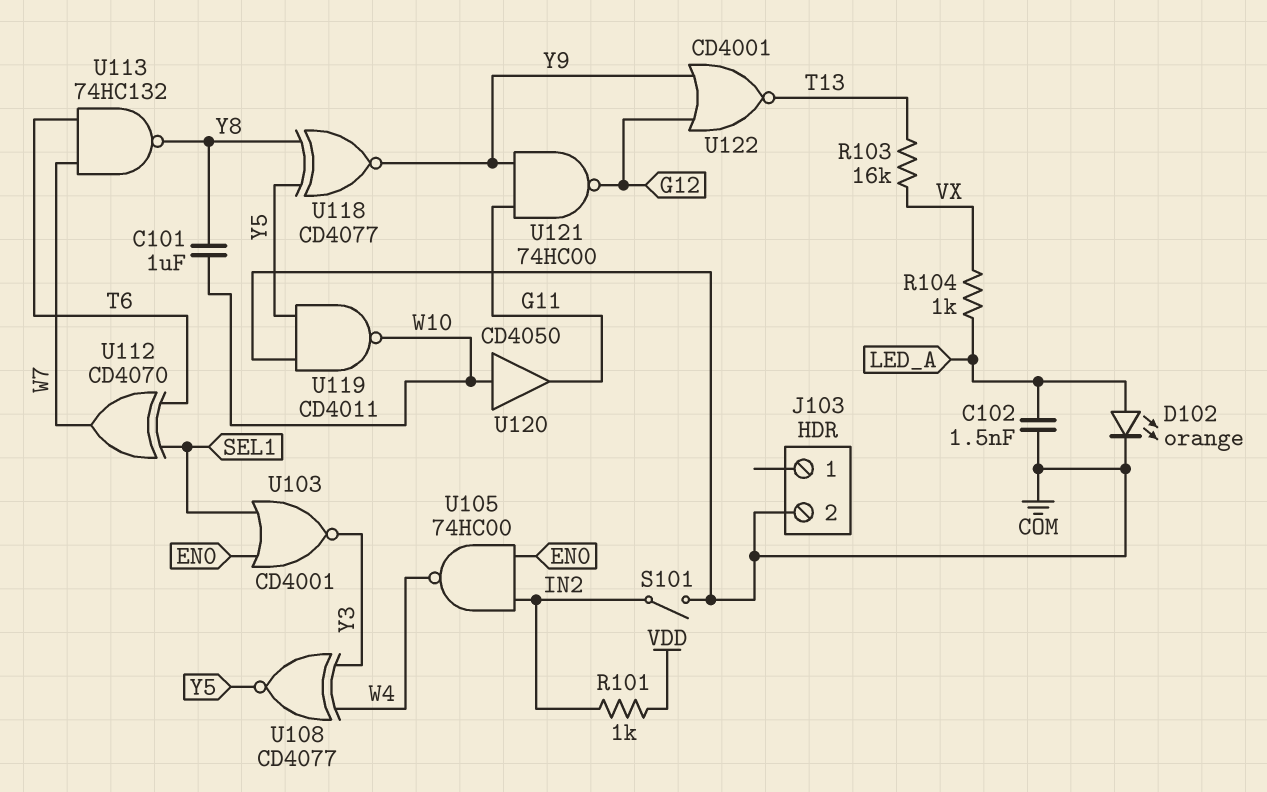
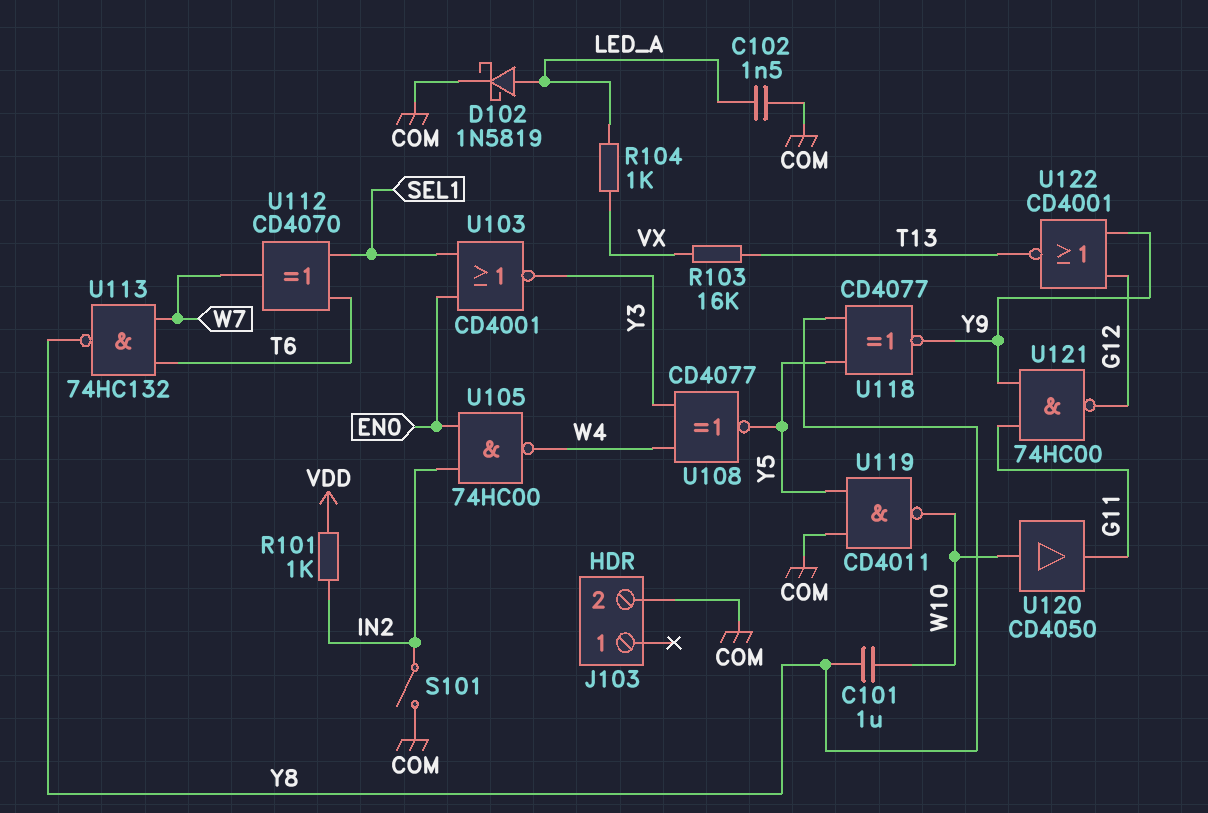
D102: LED orange (A LED_A, K COM) -> schottky 1N5819 (A LED_A, K COM)

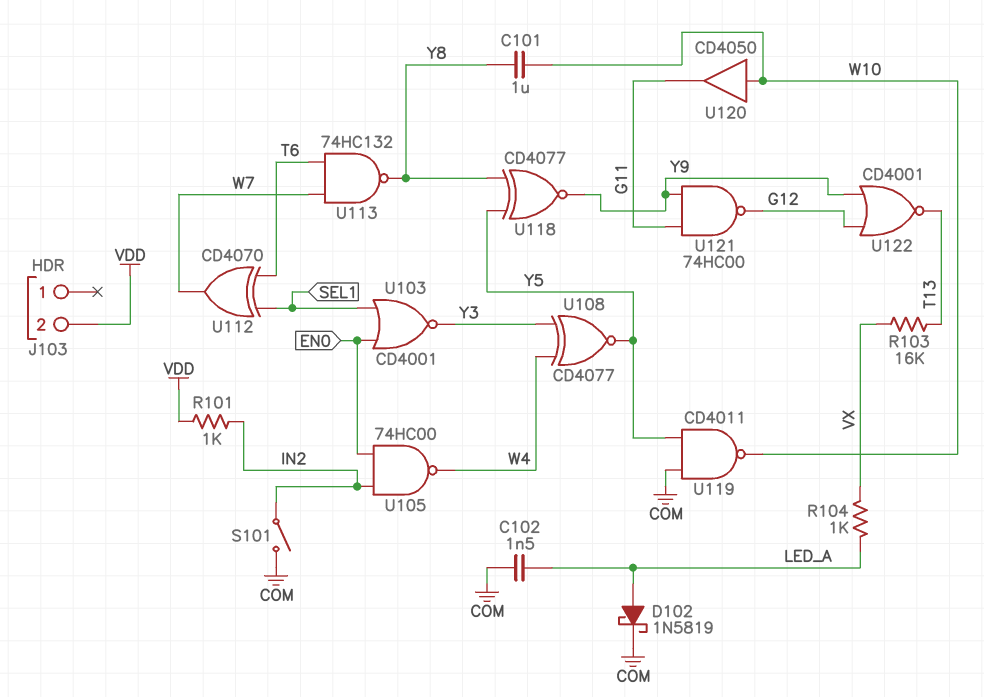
J103 pin 2: COM -> VDD

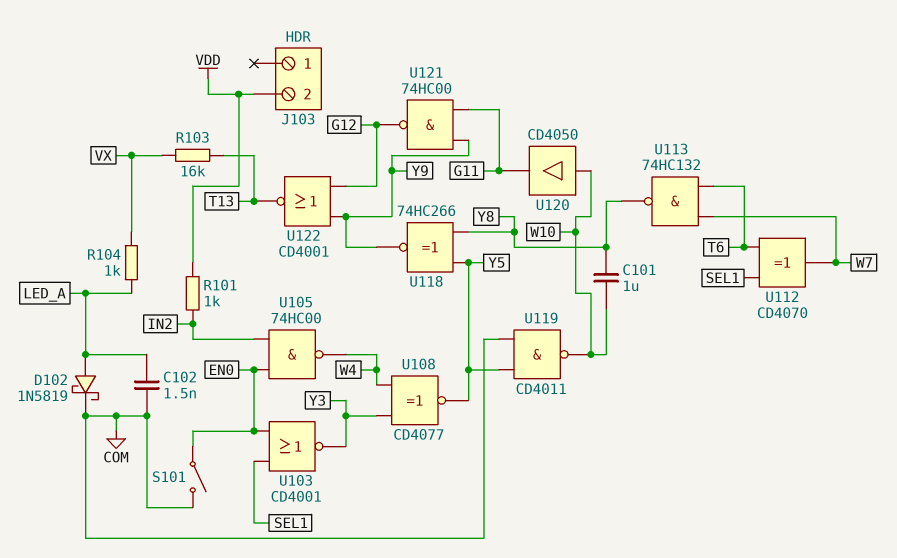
S101: switch (COM, IN2) -> switch (COM, EN0)
U118: XNOR CD4077 (in Y5, in Y8, out Y9) -> XNOR 74HC266 (in Y5, in Y8, out Y9)

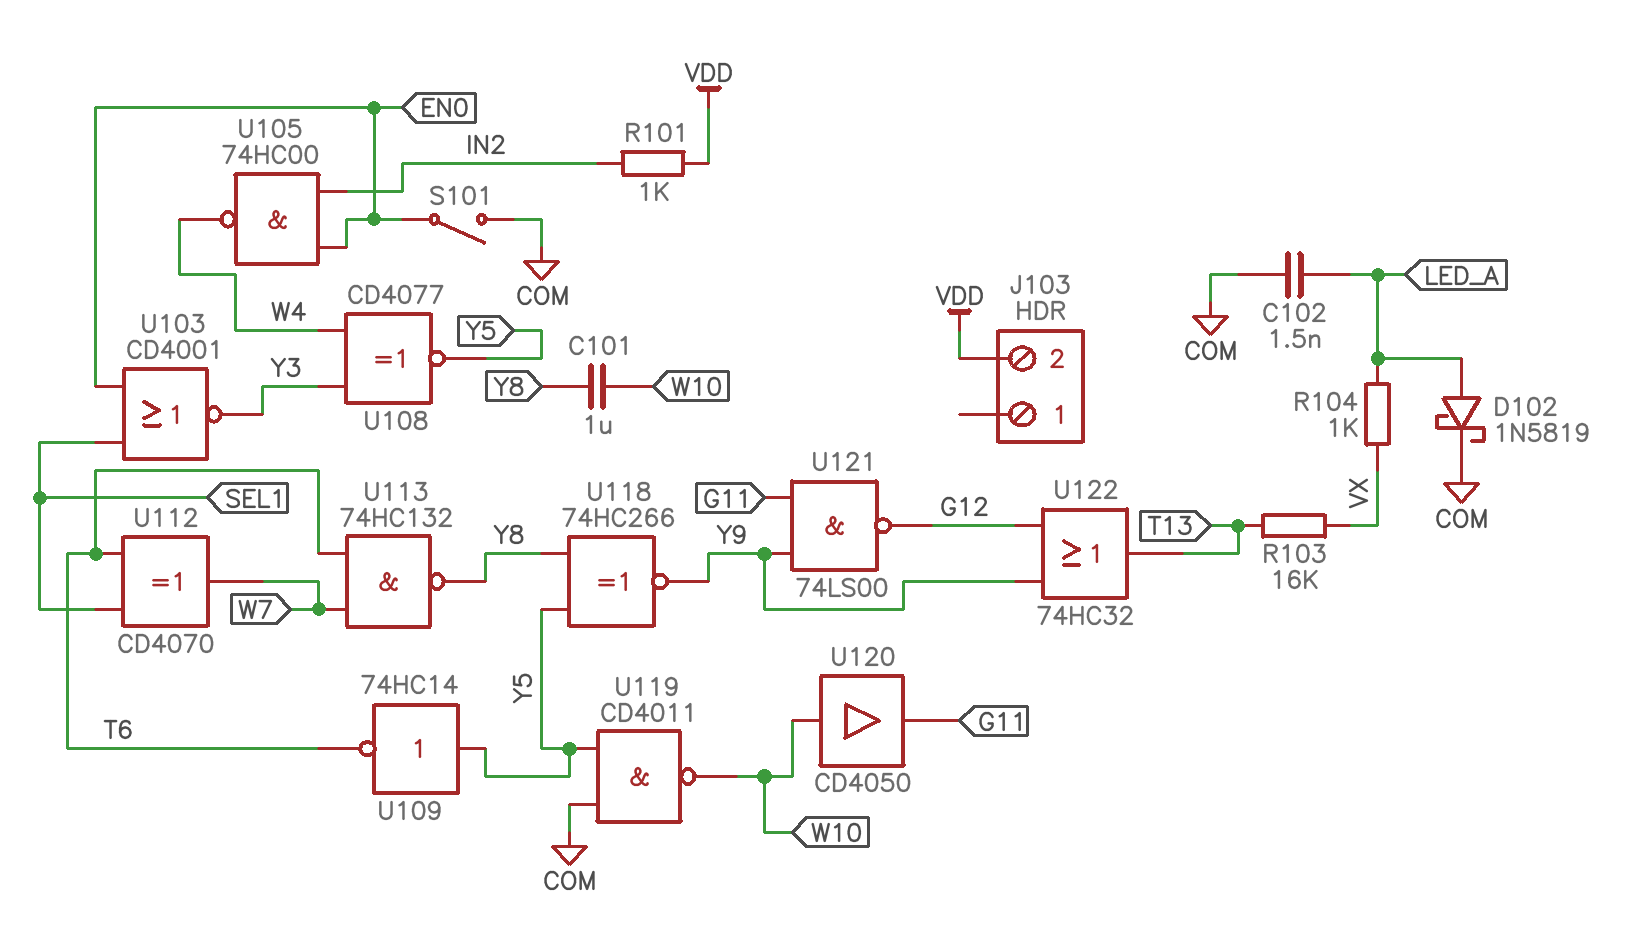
U109: none -> NOT 74HC14 (in Y5, out T6)
U121: NAND 74HC00 (in G11, in Y9, out G12) -> NAND 74LS00 (in G11, in Y9, out G12)
U122: NOR CD4001 (in G12, in Y9, out T13) -> OR 74HC32 (in G12, in Y9, out T13)

